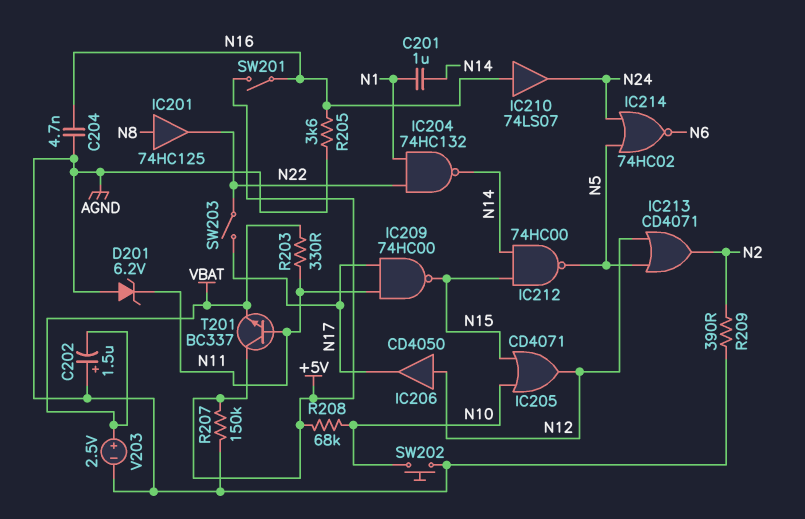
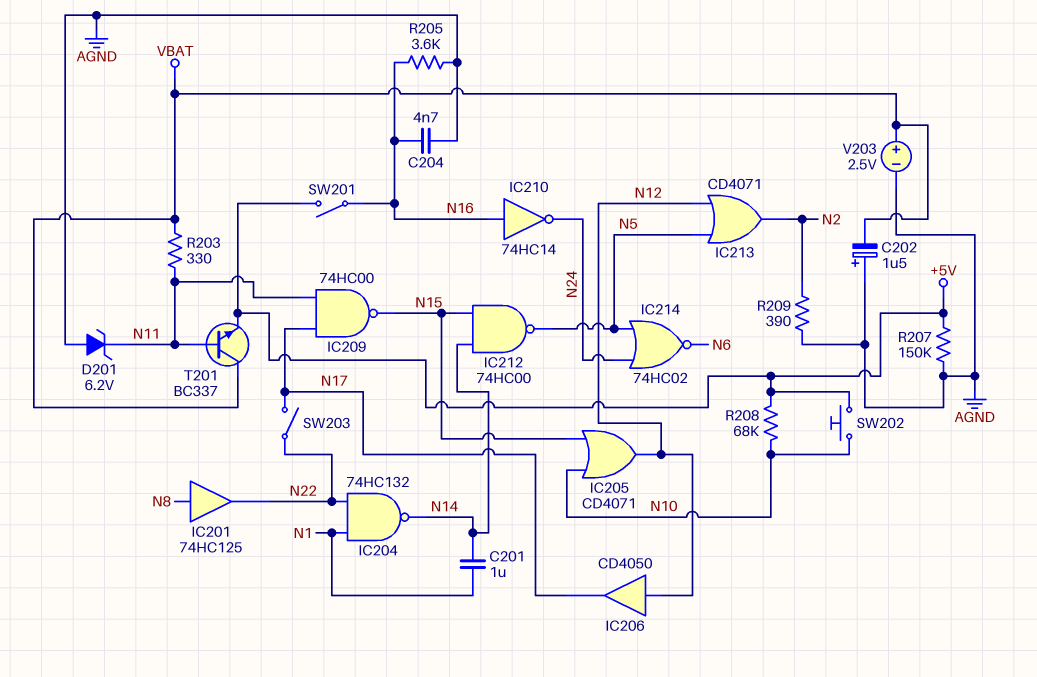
IC210: buffer 74LS07 (in N16, out N24) -> NOT 74HC14 (in N16, out N24)
SW202: button (AGND, N10) -> button (+5V, N10)
T201: NPN BC337 (B N11, C +5V, E VBAT) -> NPN BC337 (B N11, C VBAT, E +5V)

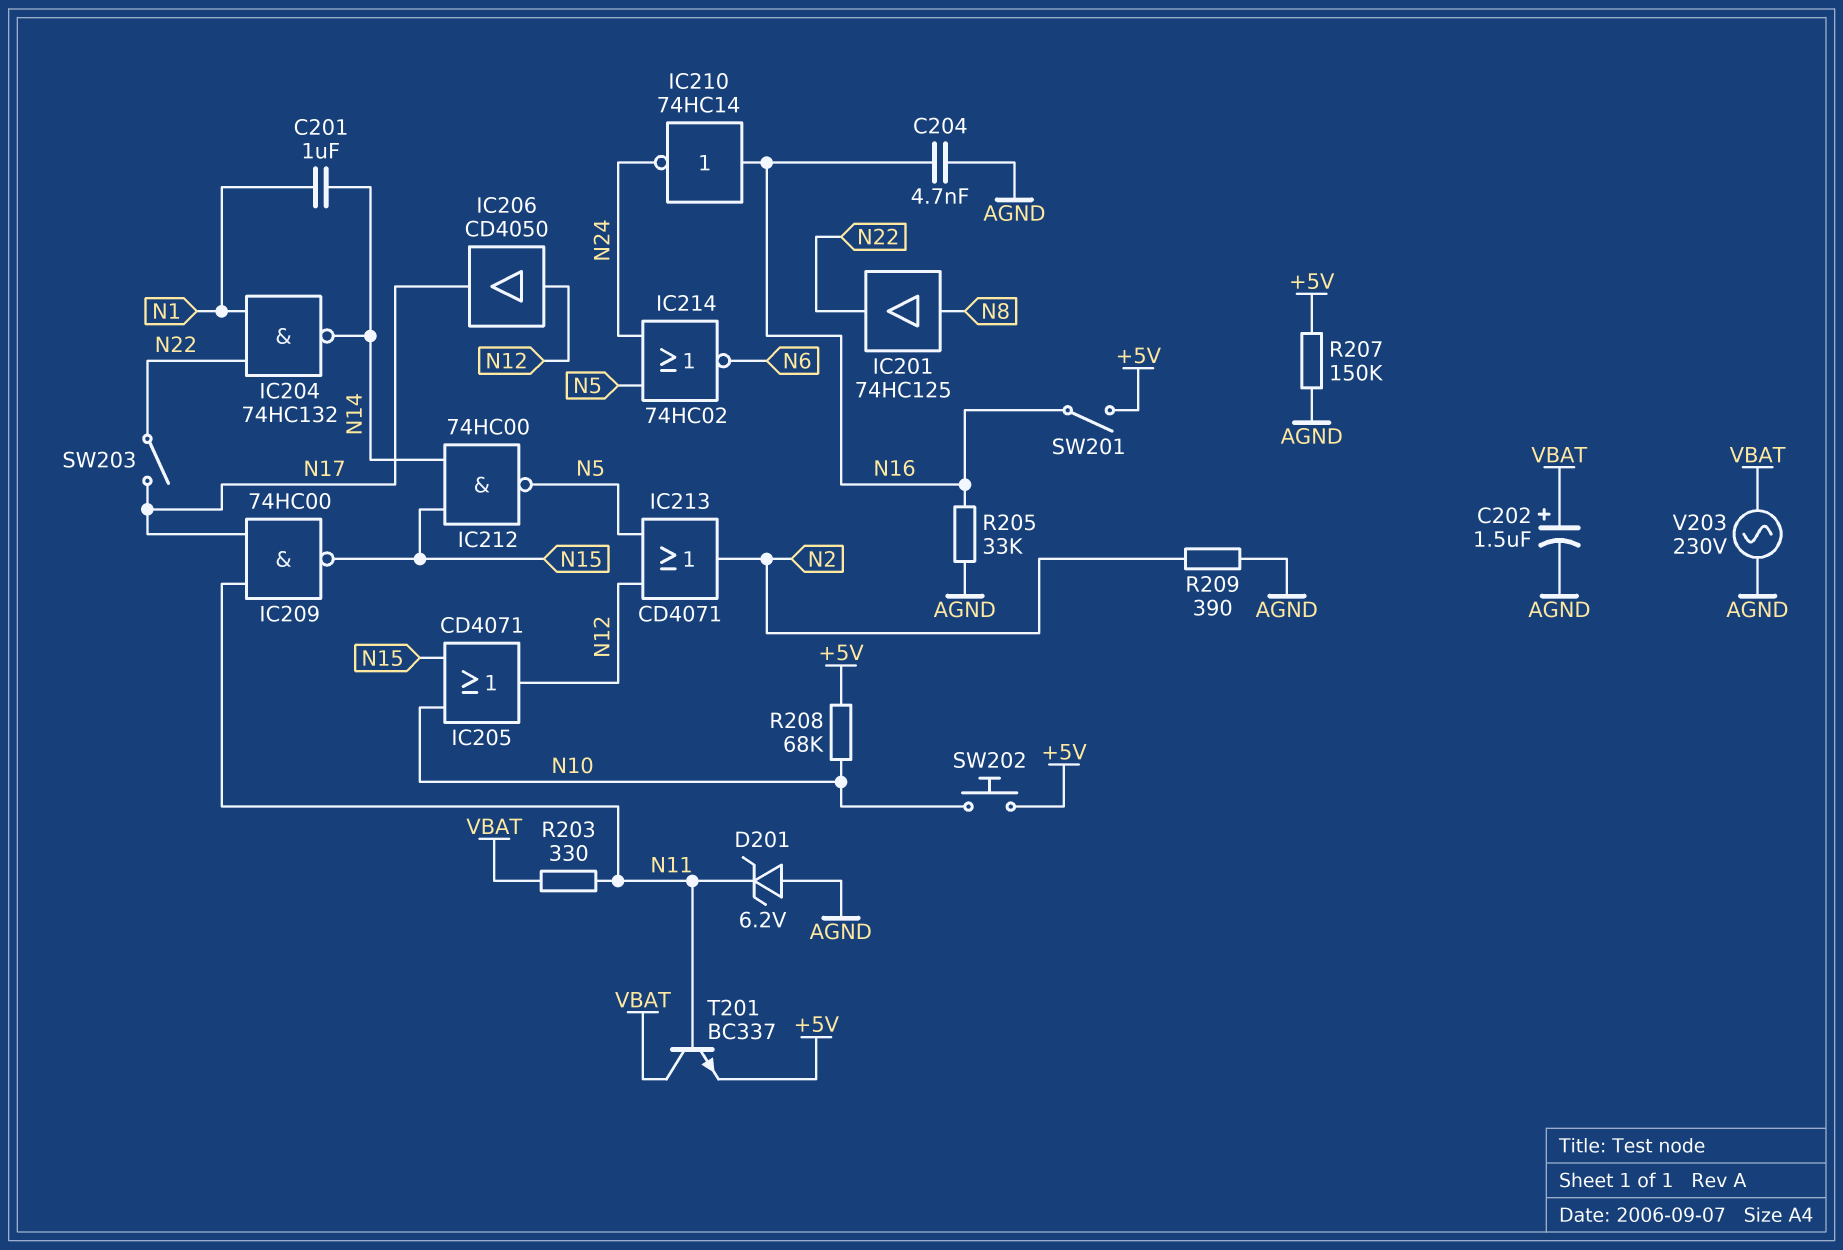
C202: 1.5uF (plus AGND, minus VBAT) -> 1.5uF (plus VBAT, minus AGND)
R205: 3.6k (AGND, N16) -> 33k (AGND, N16)
V203: 2.5V (plus VBAT, minus AGND) -> AC 230V (AGND, VBAT)

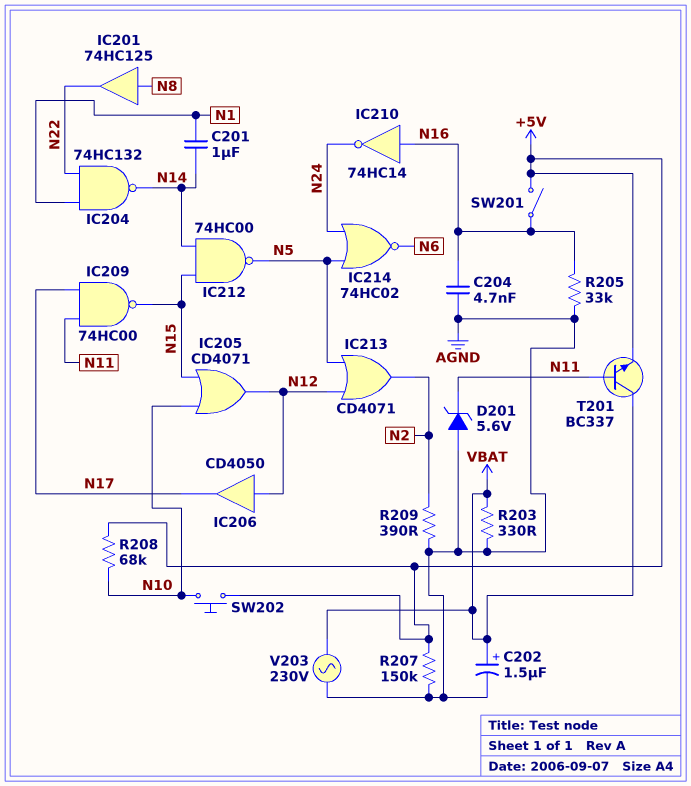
D201: zener 6.2V (A AGND, K N11) -> zener 5.6V (A AGND, K N11)
R203: 330 (N11, VBAT) -> 330 (AGND, VBAT)
SW203: switch (N17, N22) -> none

